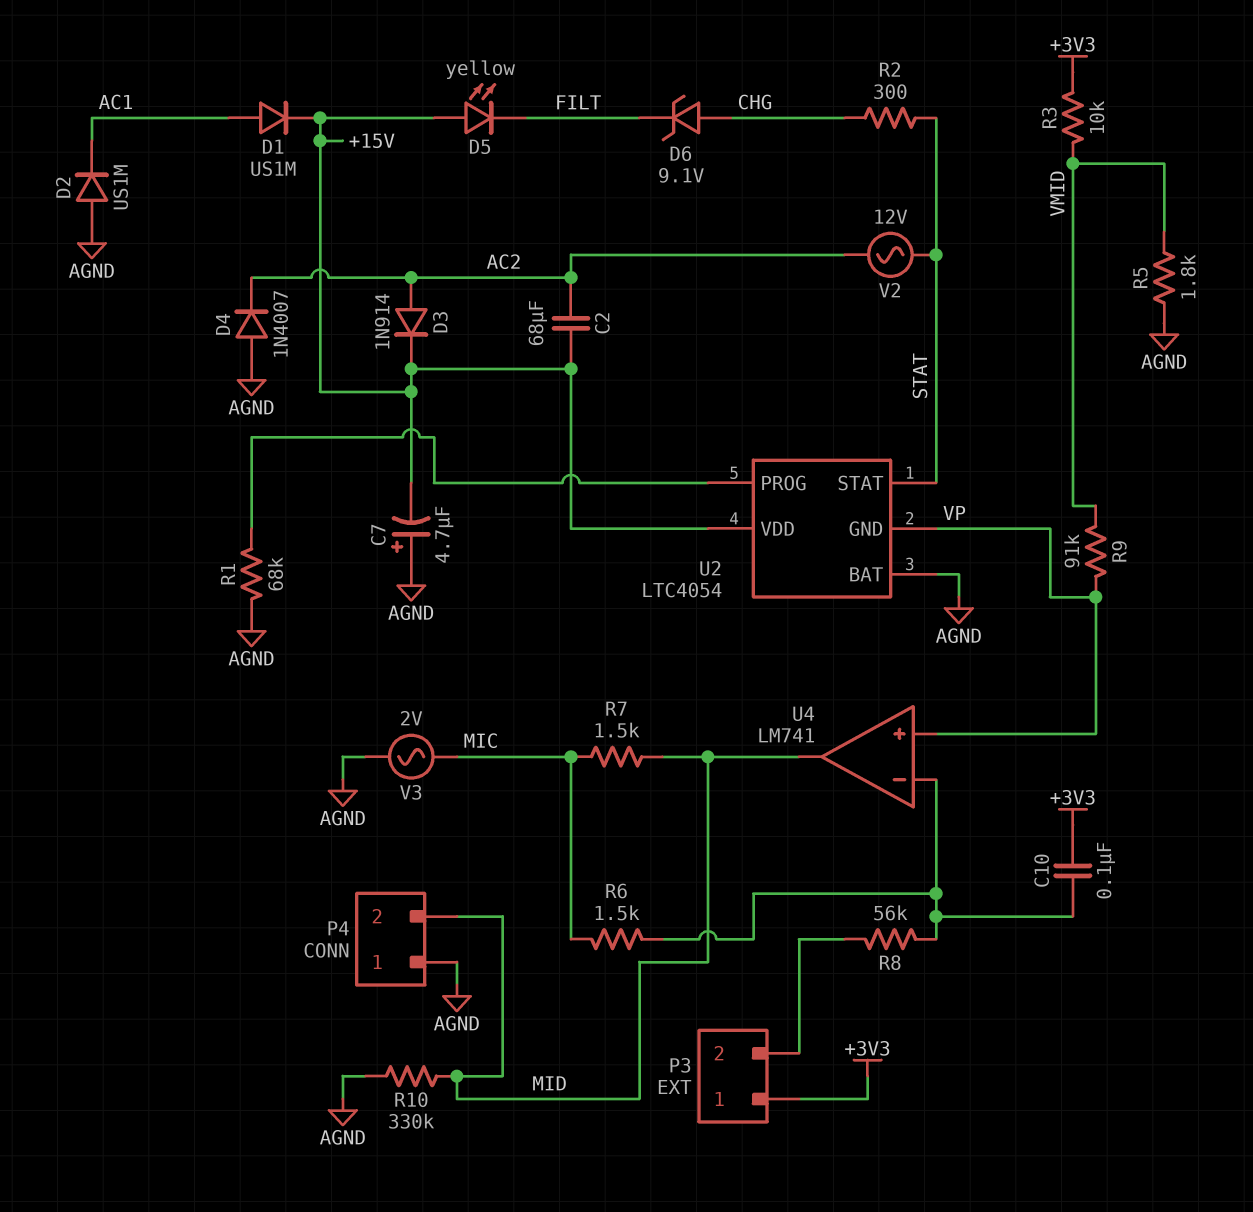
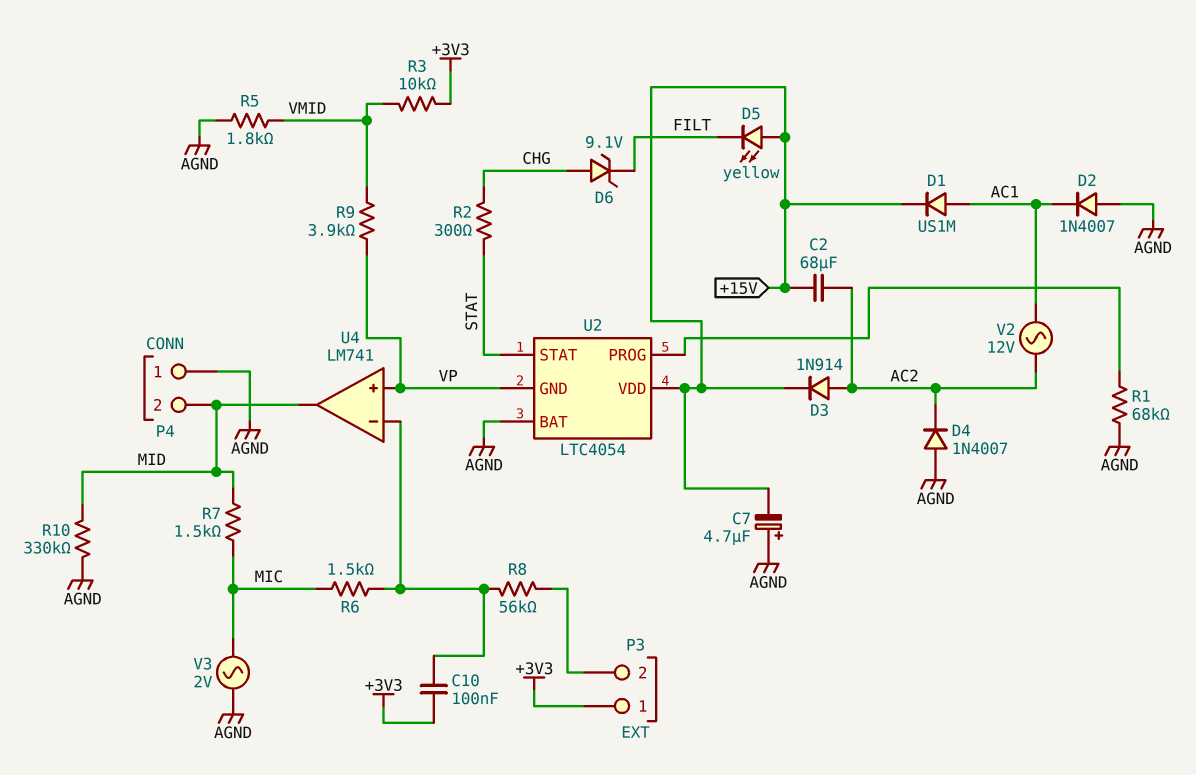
D2: diode US1M (A AGND, K AC1) -> diode 1N4007 (A AGND, K AC1)
R9: 91k (VMID, VP) -> 3.9k (VMID, VP)
V2: AC 12V (AC2, STAT) -> AC 12V (AC1, AC2)

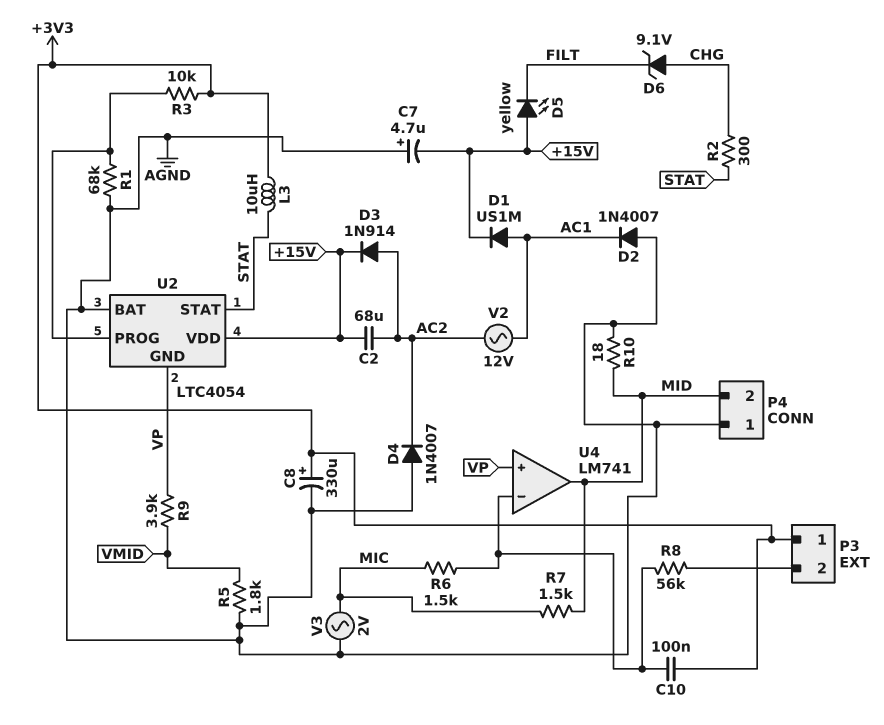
C8: none -> 330uF (plus +3V3, minus AGND)
L3: none -> 10uH (+3V3, STAT)
R3: 10k (+3V3, VMID) -> 10k (+3V3, U2/PROG)
R10: 330k (AGND, MID) -> 18 (AGND, MID)

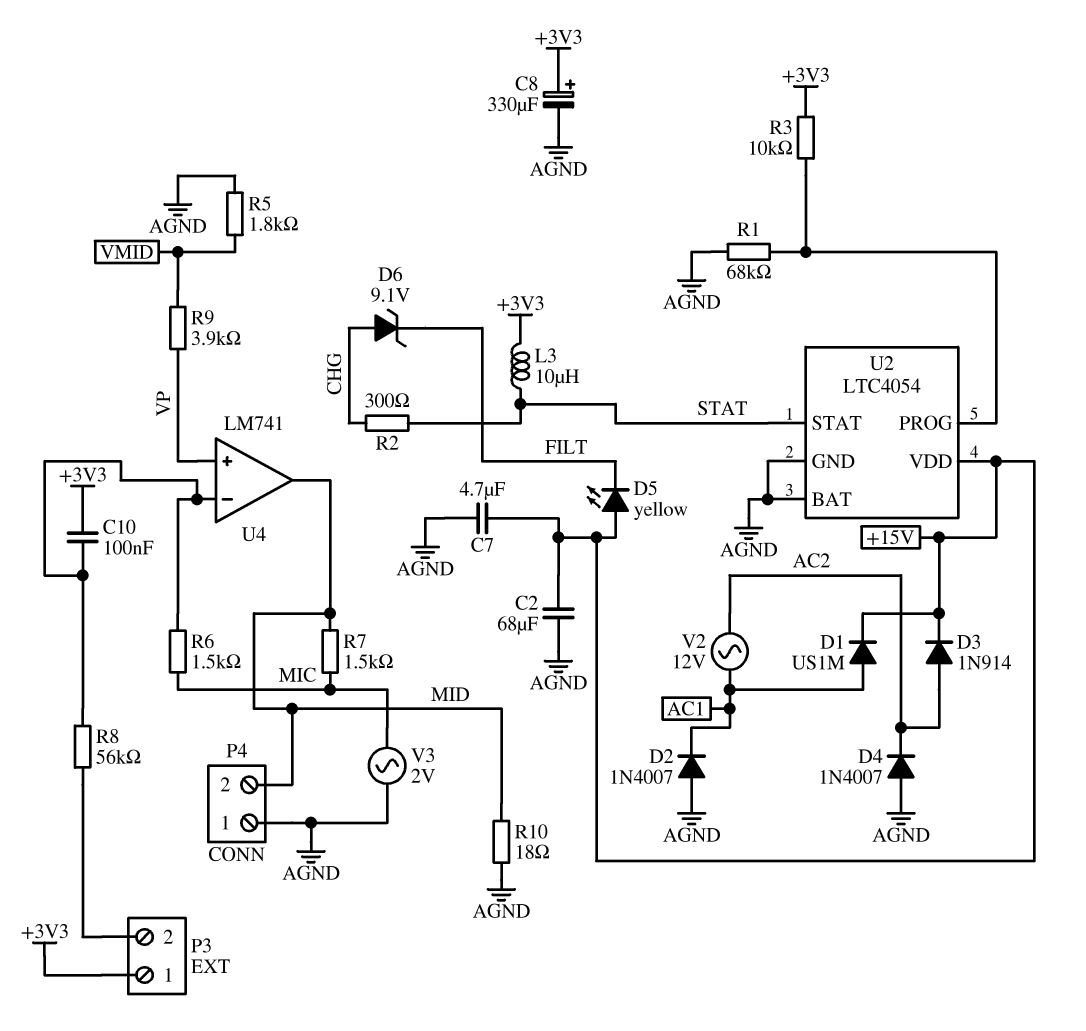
C2: 68uF (+15V, AC2) -> 68uF (+15V, AGND)
C7: 4.7uF (plus AGND, minus +15V) -> 4.7uF (+15V, AGND)
U2 pin GND: VP -> AGND

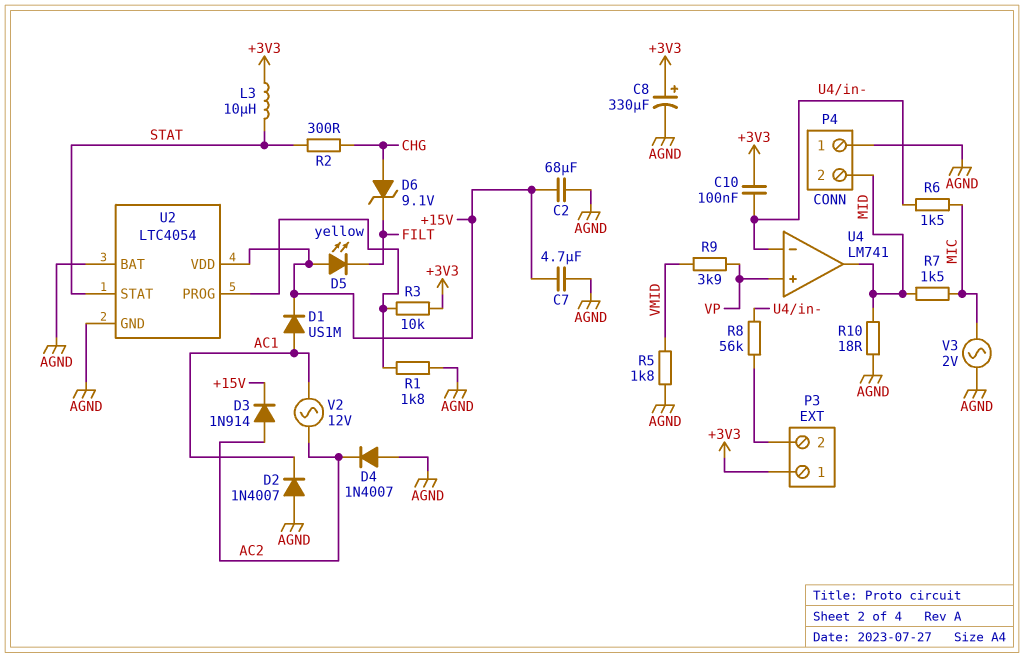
R1: 68k (AGND, U2/PROG) -> 1.8k (AGND, U2/PROG)

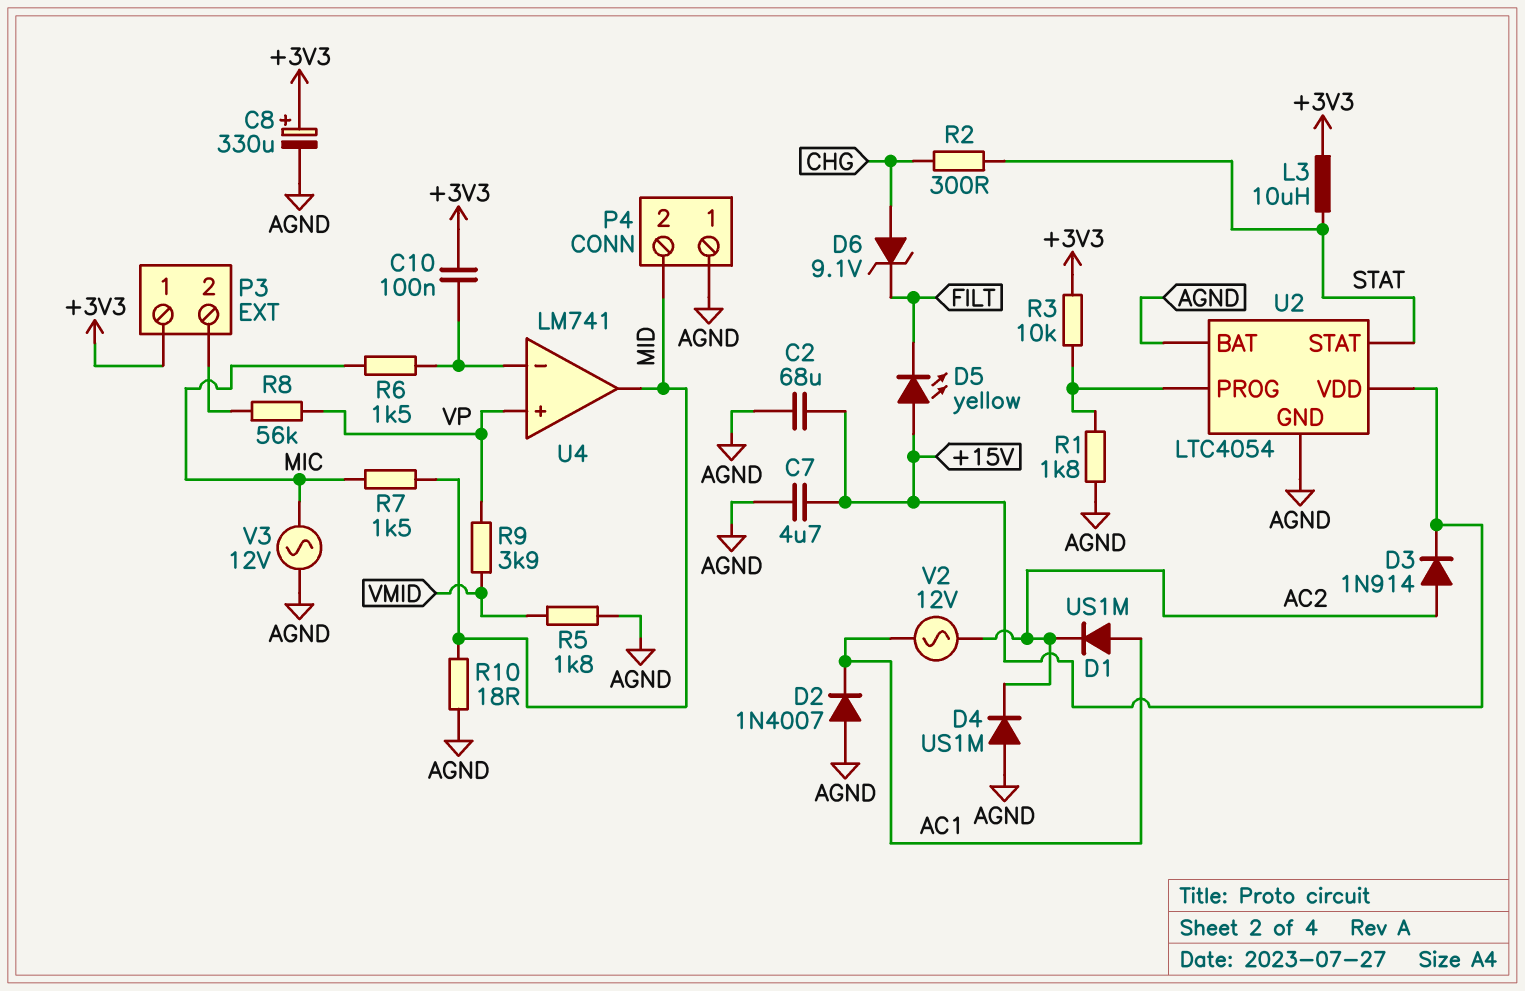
D1: diode US1M (A AC1, K +15V) -> diode US1M (A AC1, K AC2)
D4: diode 1N4007 (A AGND, K AC2) -> diode US1M (A AGND, K AC2)
R8: 56k (P3/2, U4/in-) -> 56k (P3/2, VP)
V3: AC 2V (AGND, MIC) -> AC 12V (AGND, MIC)

